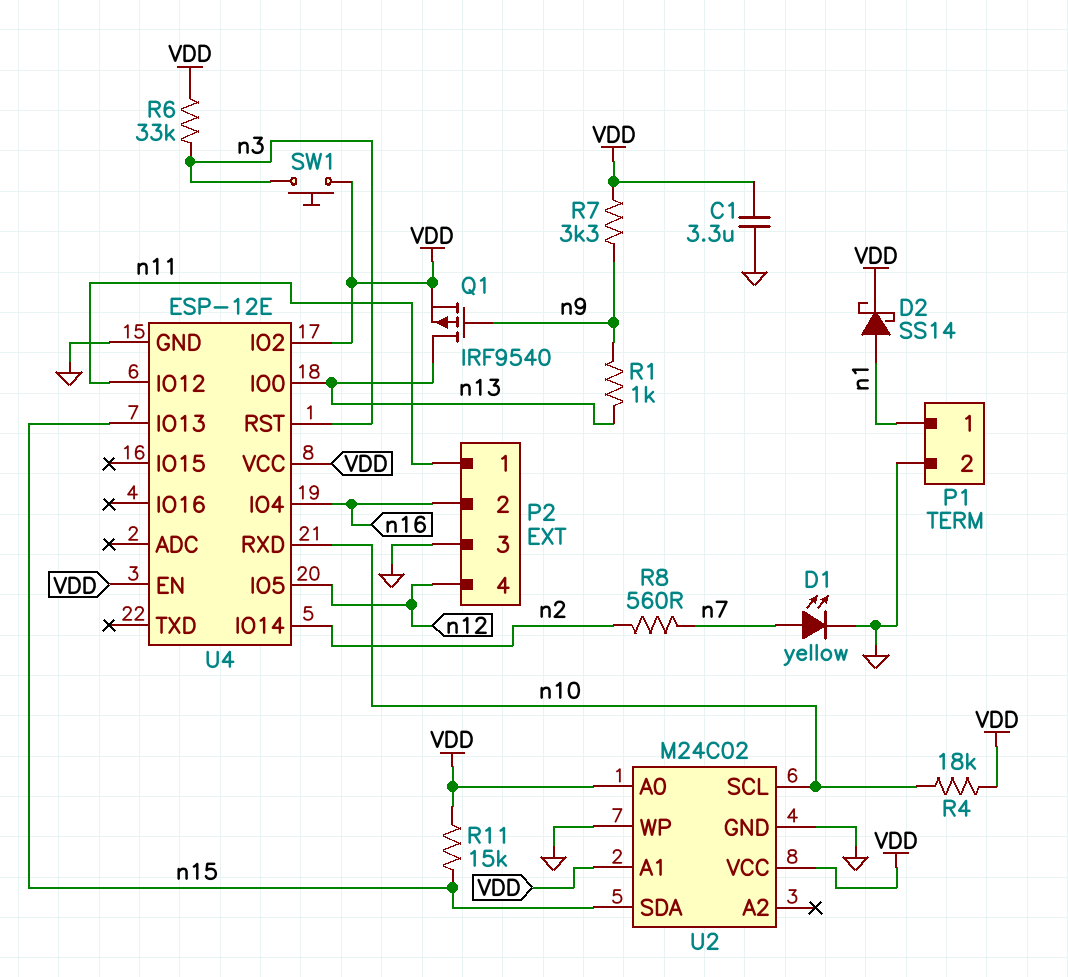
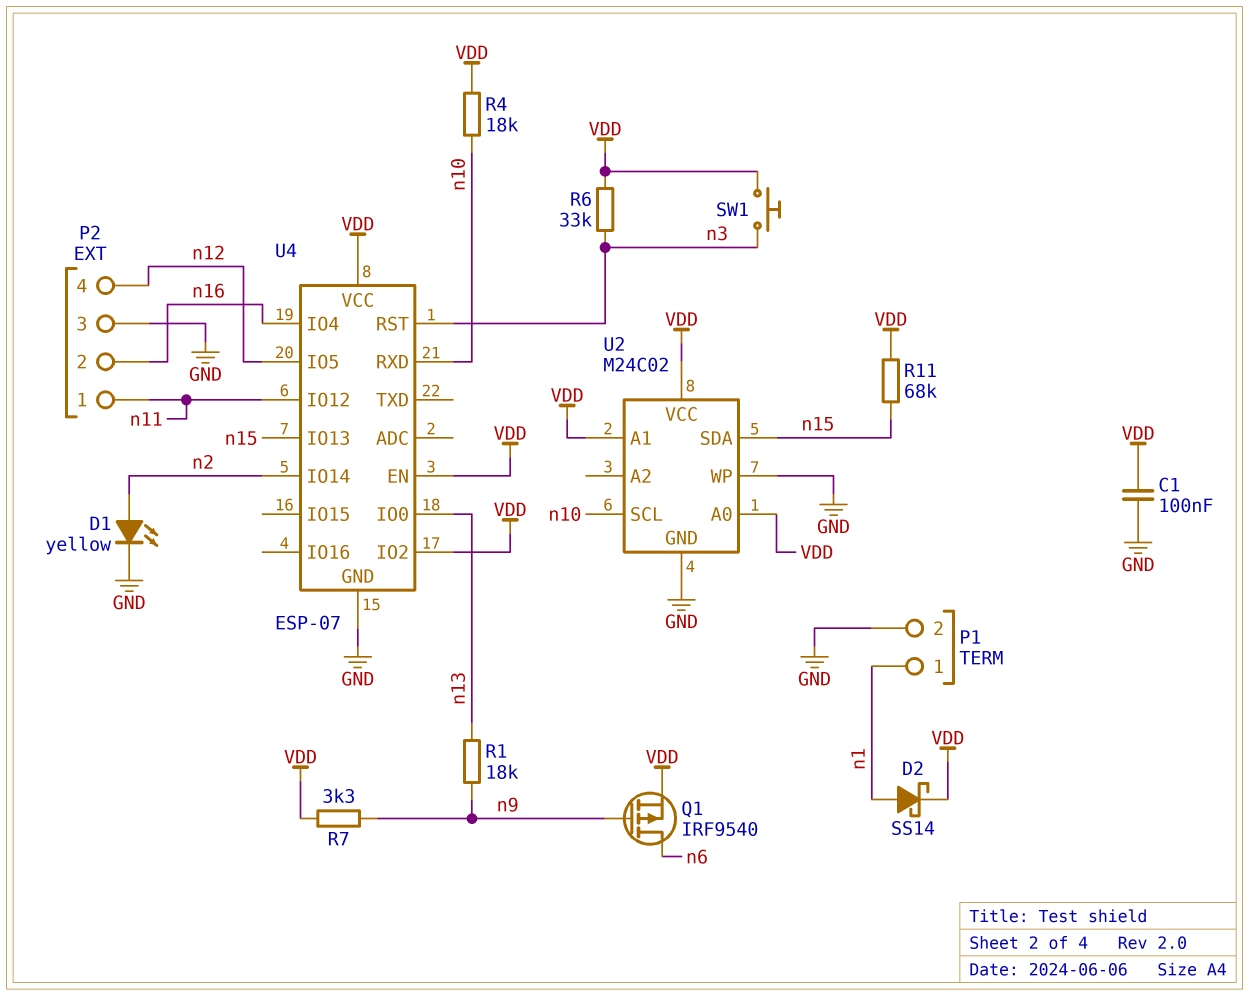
C1: 3.3uF (GND, VDD) -> 100nF (GND, VDD)
D1: LED yellow (A n7, K GND) -> LED yellow (A n2, K GND)
Q1: PMOS IRF9540 (G n9, D n13, S VDD) -> PMOS IRF9540 (G n9, D n6, S VDD)
R1: 1k (n9, n13) -> 18k (n9, n13)
R8: 560 (n2, n7) -> none
R11: 15k (VDD, n15) -> 68k (VDD, n15)
U4: ESP-12E -> ESP-07

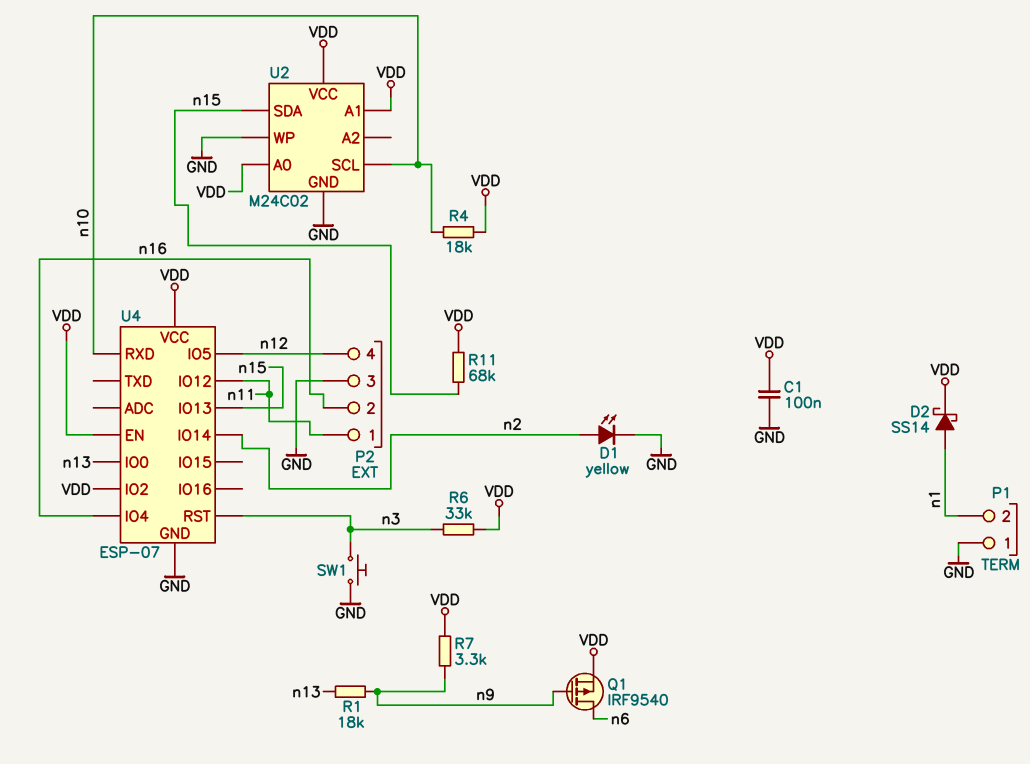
P1 pin 1: n1 -> GND
P1 pin 2: GND -> n1
SW1: button (VDD, n3) -> button (GND, n3)

